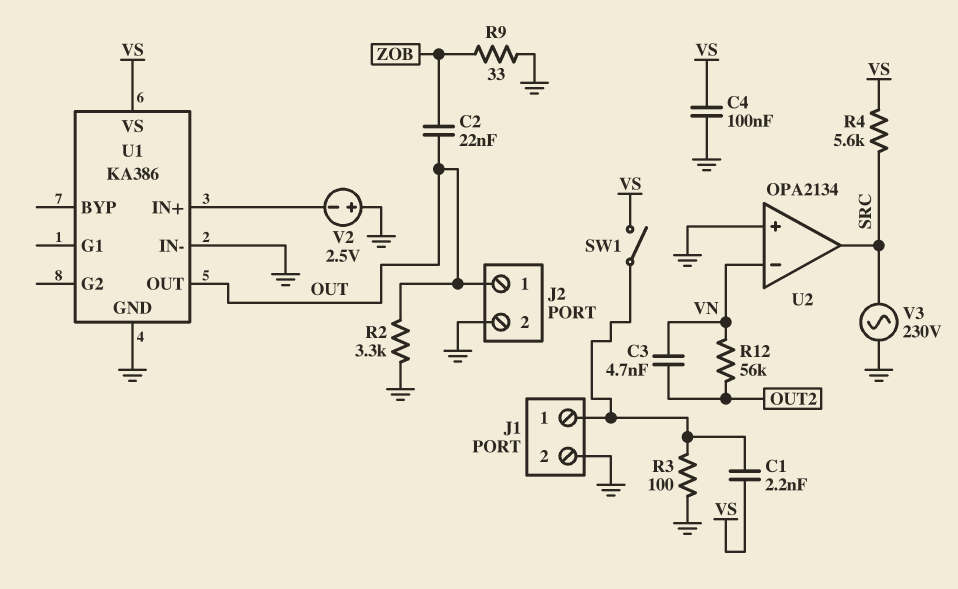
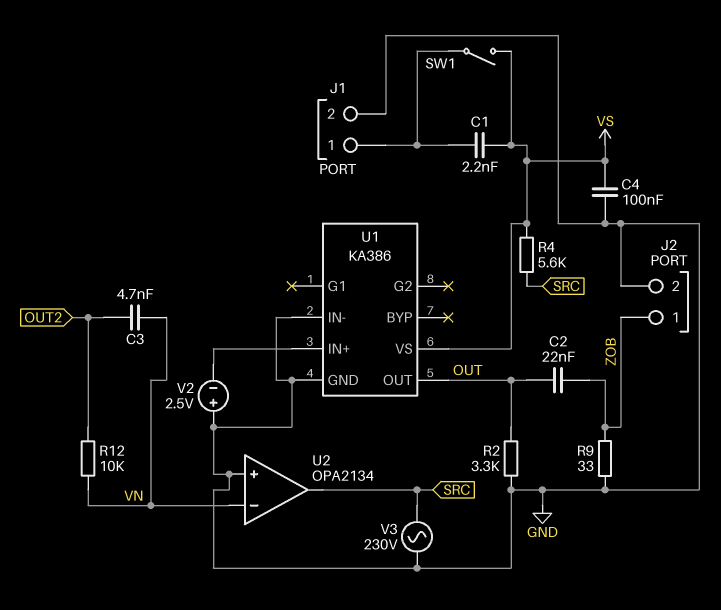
J2 pin 1: OUT -> ZOB
R3: 100 (GND, J1/1) -> none
R12: 56k (OUT2, VN) -> 10k (OUT2, VN)

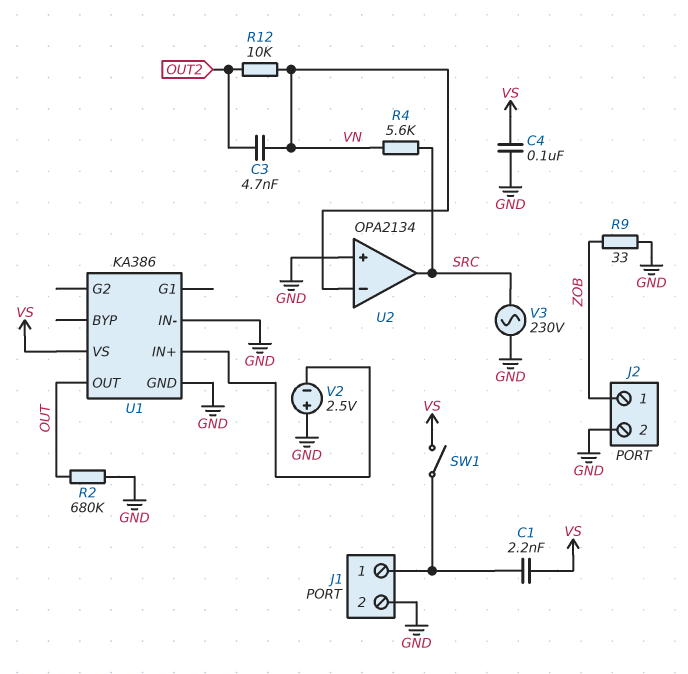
C2: 22nF (OUT, ZOB) -> none
R2: 3.3k (GND, OUT) -> 680k (GND, OUT)
R4: 5.6k (SRC, VS) -> 5.6k (SRC, VN)

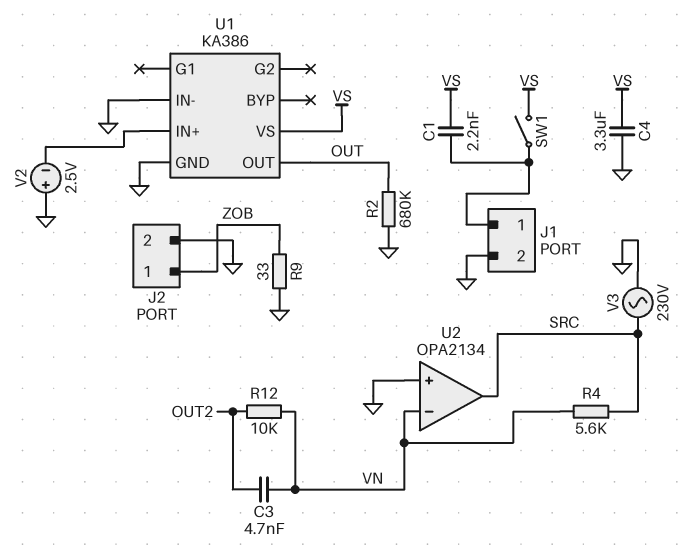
C4: 100nF (GND, VS) -> 3.3uF (GND, VS)

